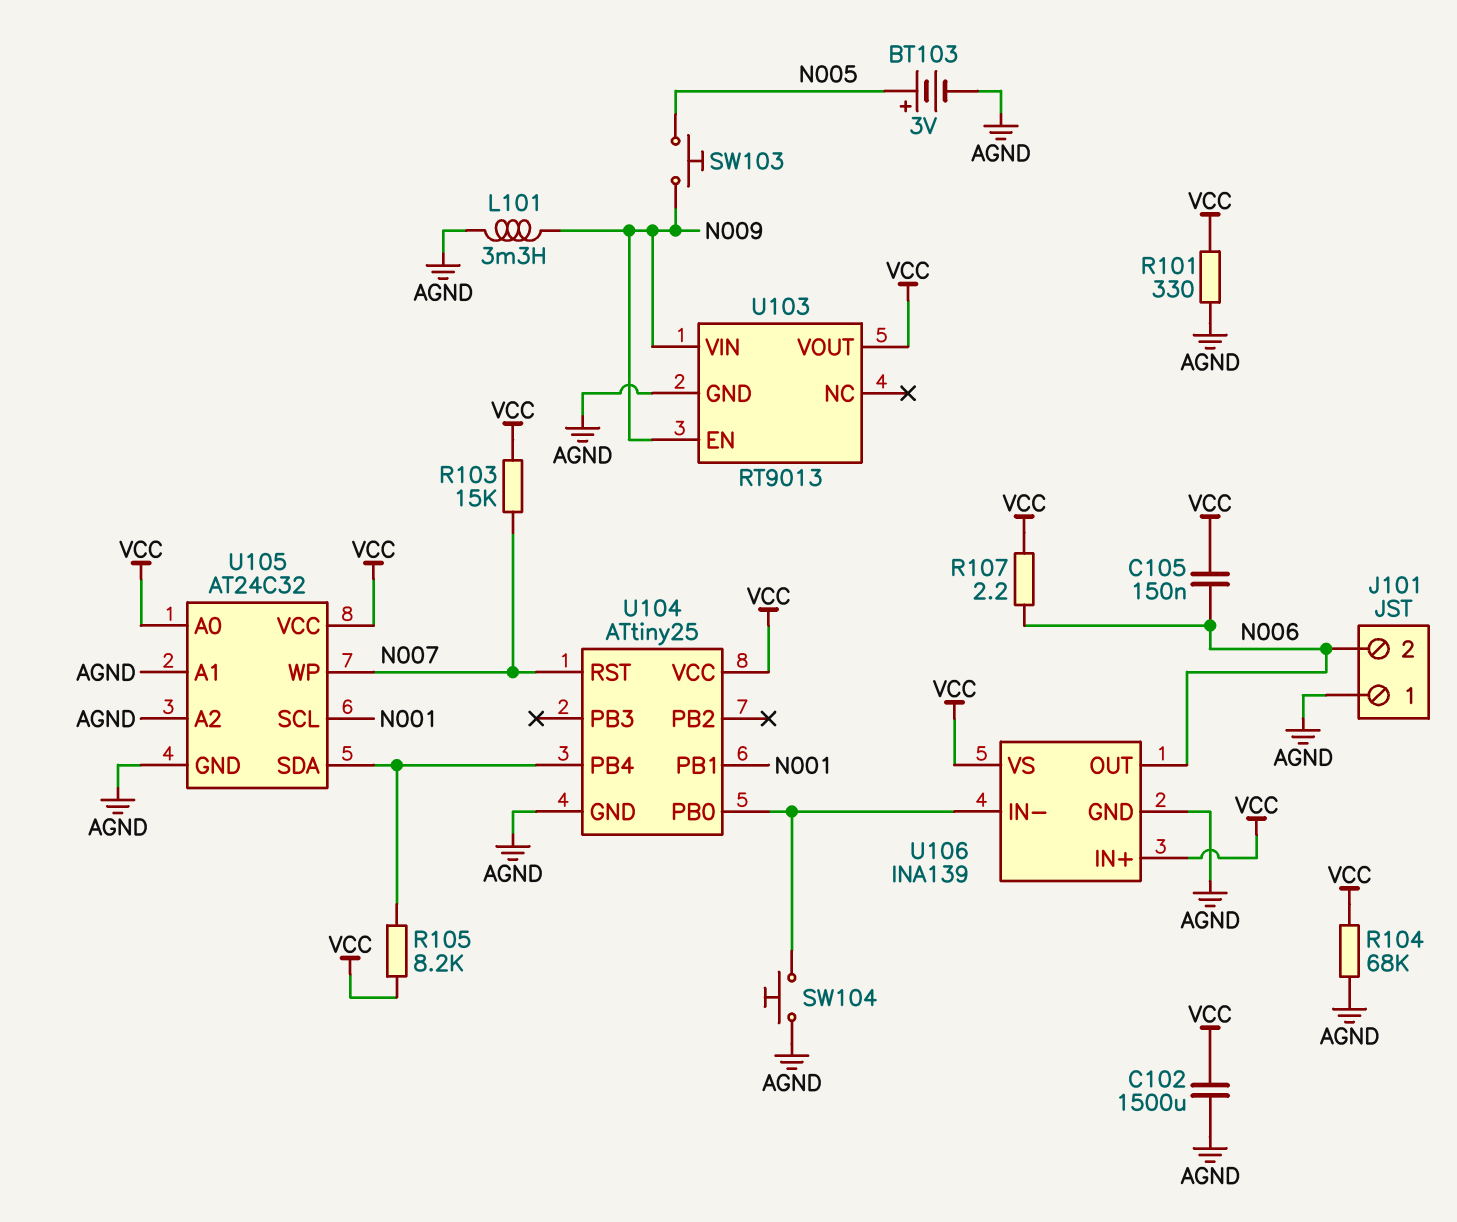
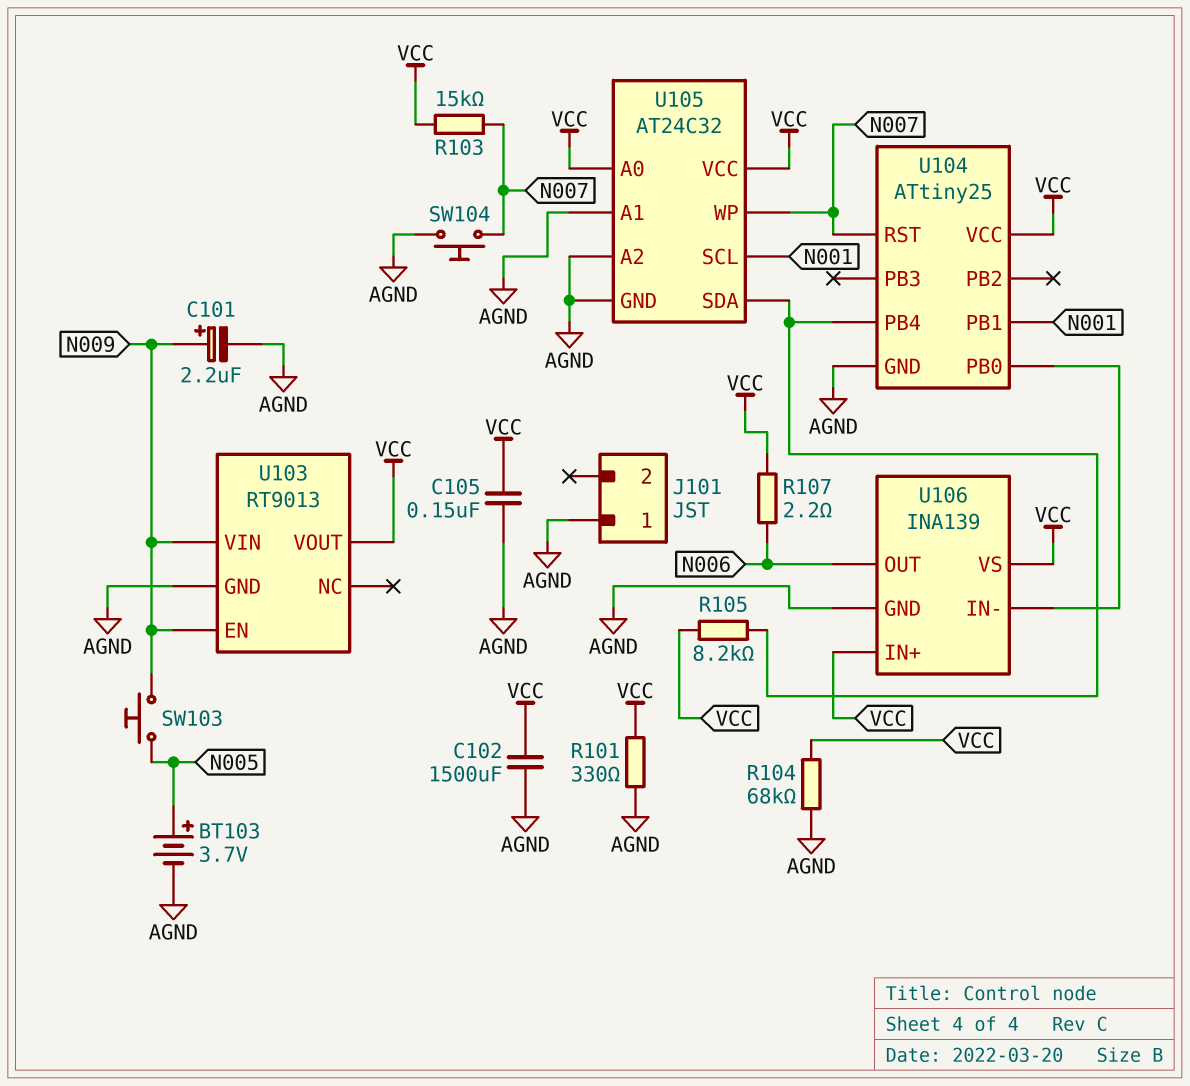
BT103: 3V (plus N005, minus AGND) -> 3.7V (plus N005, minus AGND)
C101: none -> 2.2uF (plus N009, minus AGND)
C105: 150nF (N006, VCC) -> 150nF (AGND, VCC)
J101 pin 2: N006 -> none
L101: 3.3mH (AGND, N009) -> none
SW104: button (AGND, U104/PB0) -> button (AGND, N007)

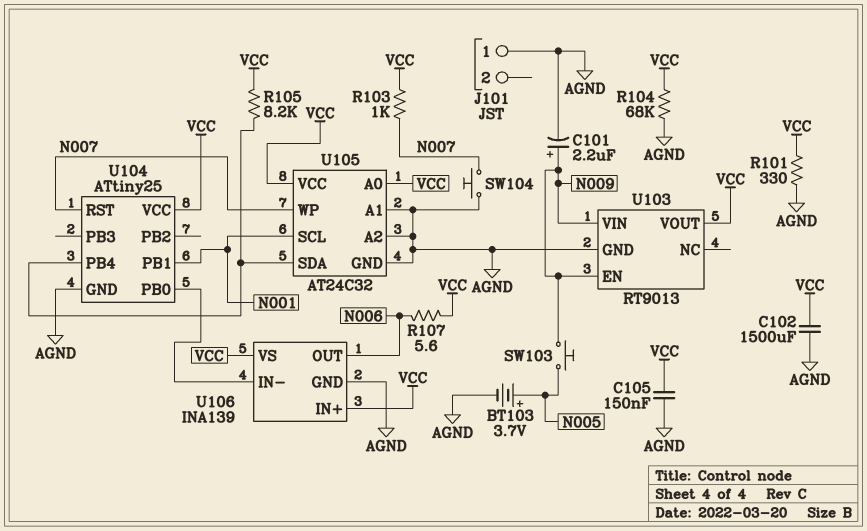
R103: 15k (N007, VCC) -> 1k (N007, VCC)
R107: 2.2 (N006, VCC) -> 5.6 (N006, VCC)

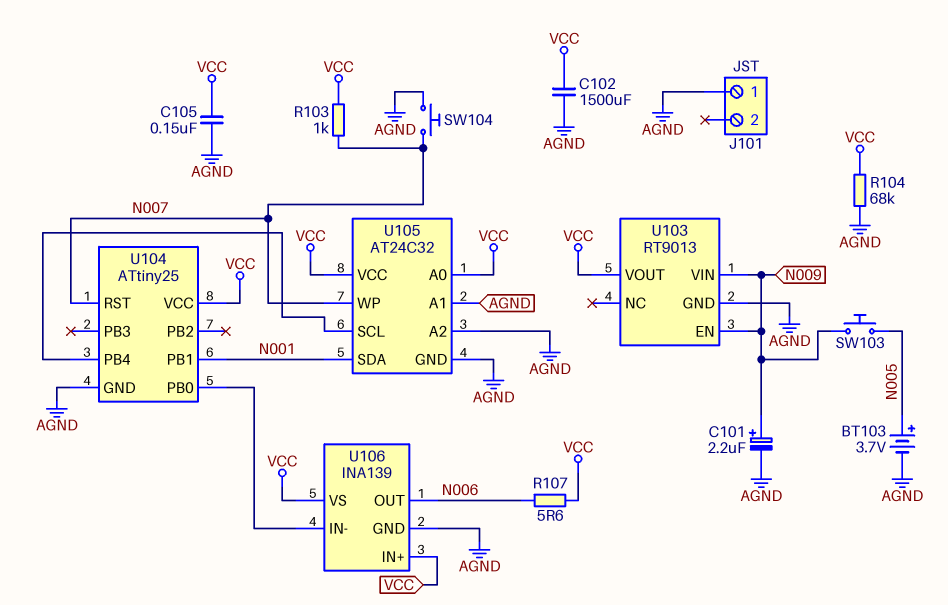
R101: 330 (AGND, VCC) -> none
R105: 8.2k (U104/PB4, VCC) -> none
U105 pin SCL: N001 -> U104/PB4
U105 pin SDA: U104/PB4 -> N001

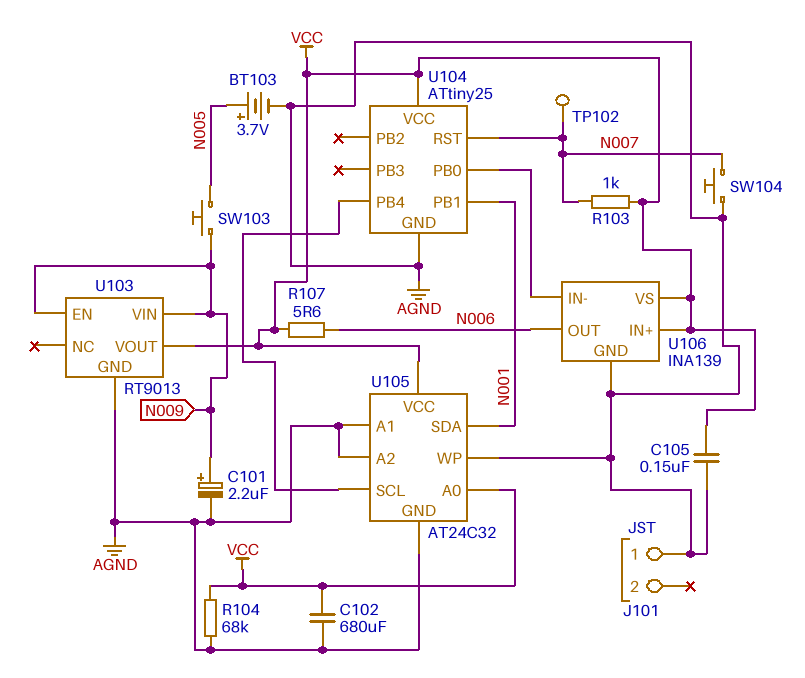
C102: 1500uF (AGND, VCC) -> 680uF (AGND, VCC)
TP102: none -> test point (N007)
U105 pin WP: N007 -> AGND

